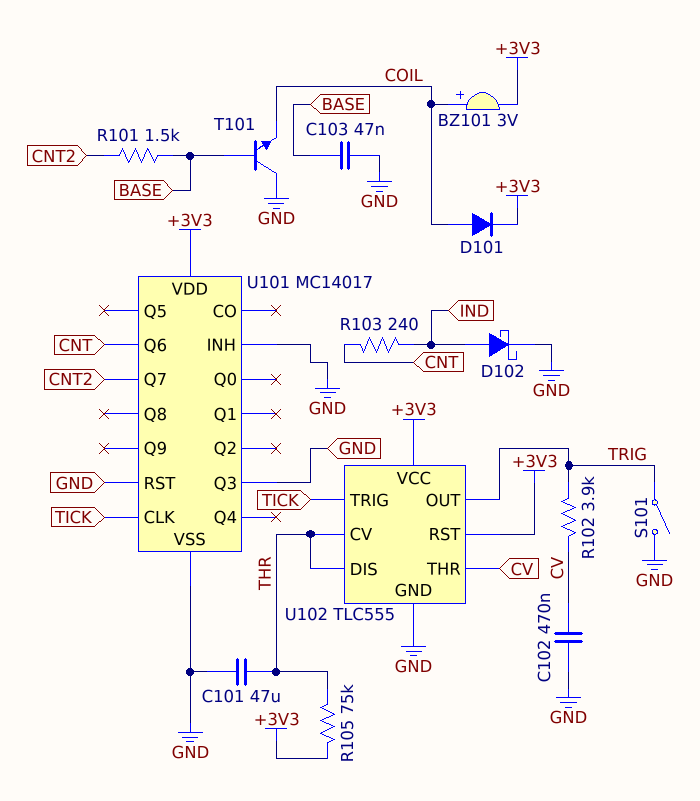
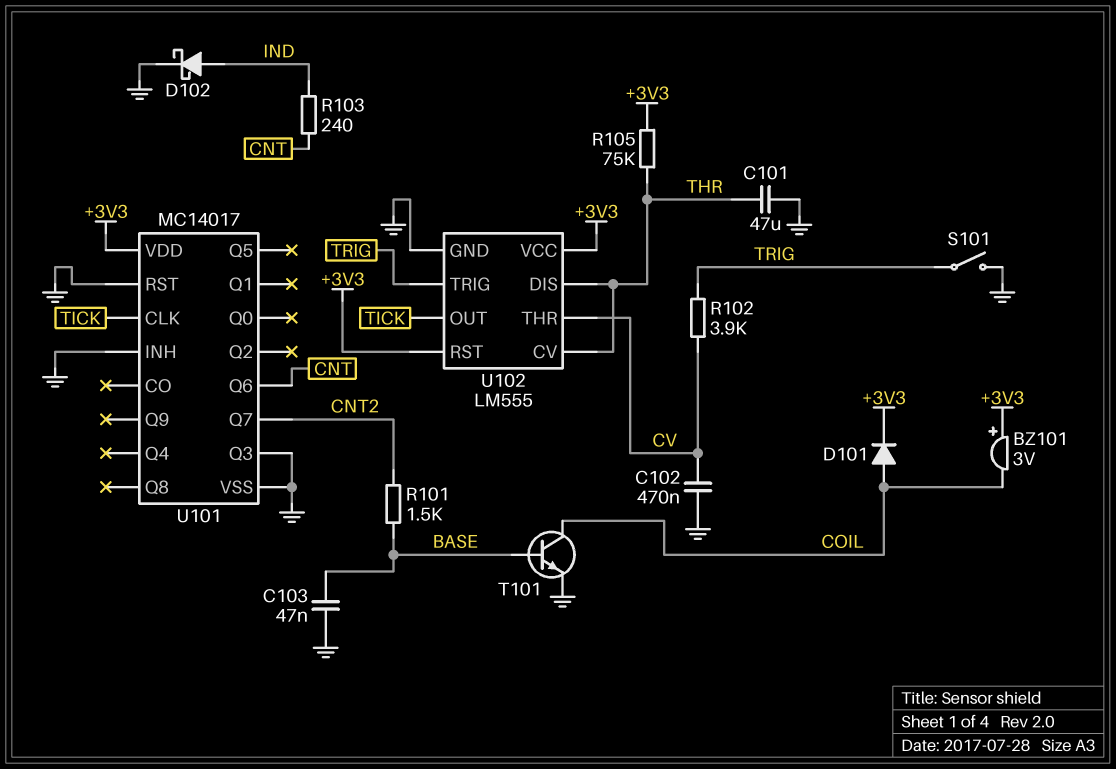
BZ101: buzzer 3V (plus COIL, minus +3V3) -> buzzer 3V (plus +3V3, minus COIL)
T101: NPN (B BASE, C GND, E COIL) -> NPN (B BASE, C COIL, E GND)
U102: TLC555 -> LM555
U102 pin OUT: TRIG -> TICK
U102 pin TRIG: TICK -> TRIG

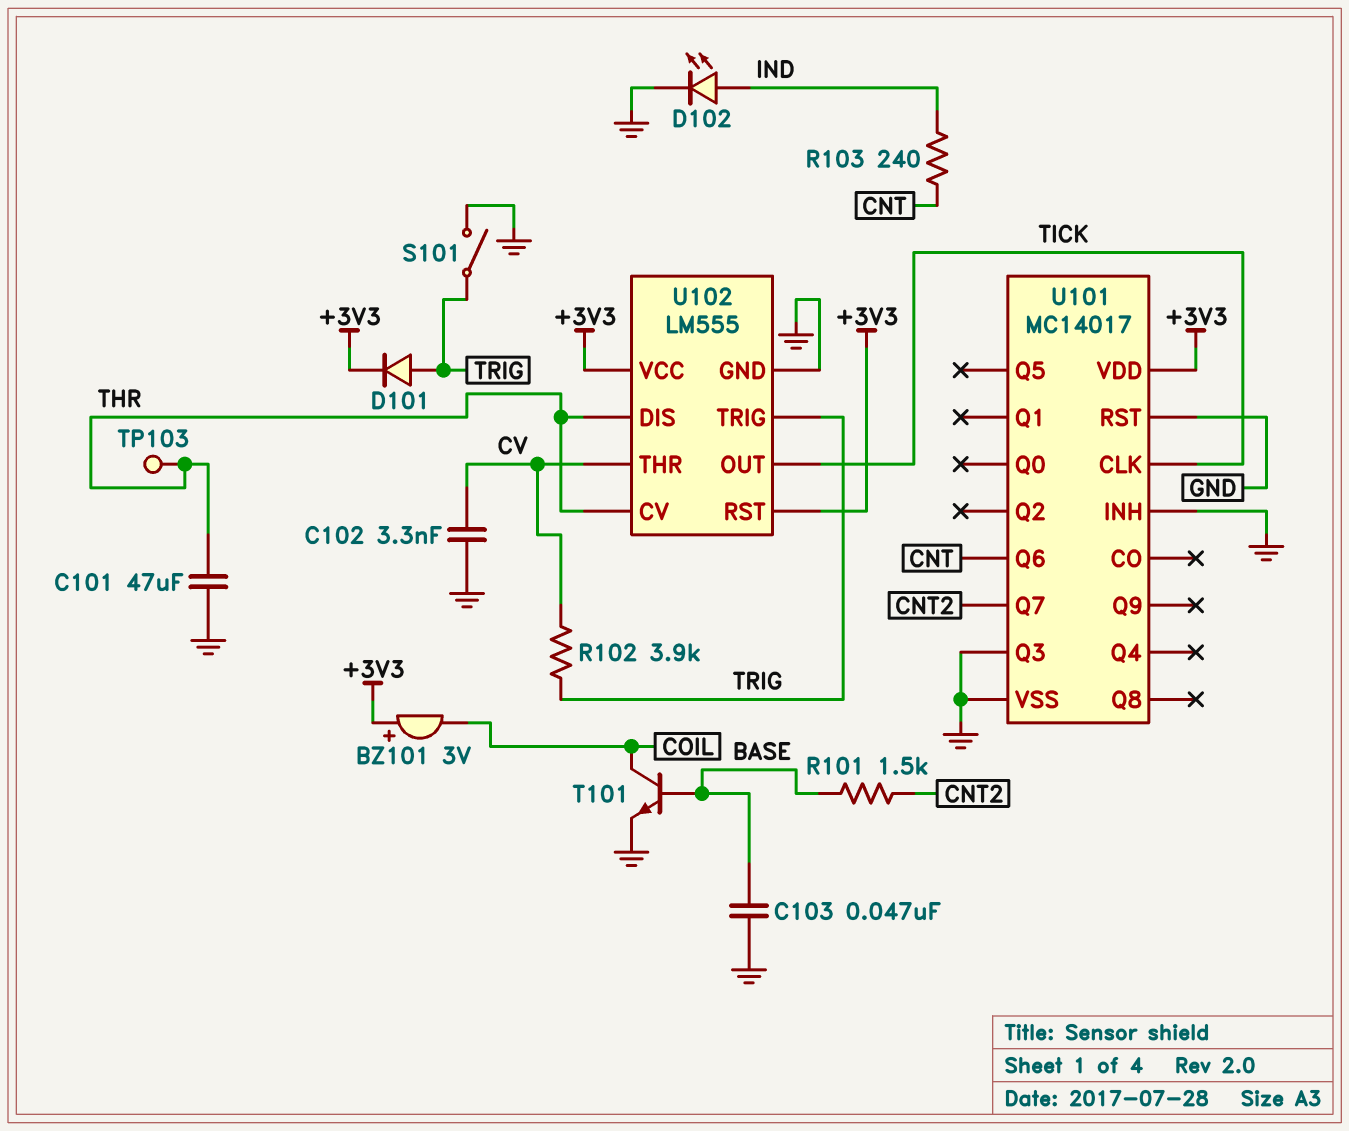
C102: 470nF (CV, GND) -> 3.3nF (CV, GND)
D101: diode (A COIL, K +3V3) -> diode (A TRIG, K +3V3)
D102: schottky (A IND, K GND) -> LED (A IND, K GND)
R105: 75k (+3V3, THR) -> none
TP103: none -> test point (THR)

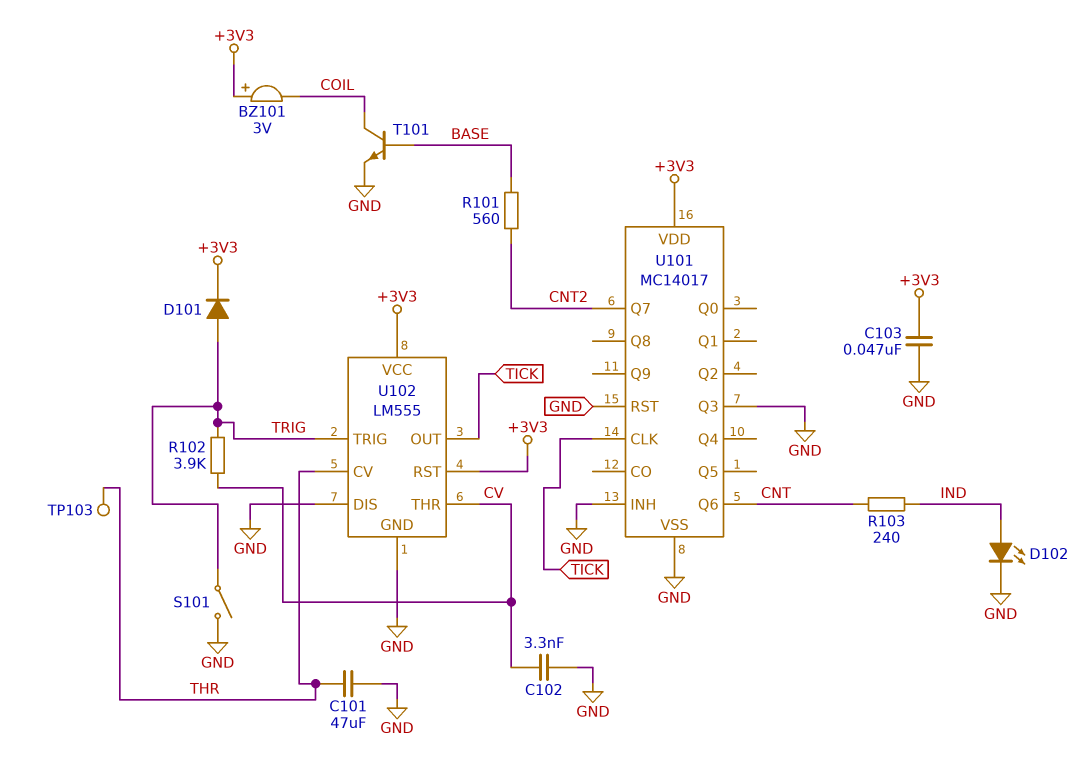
C103: 47nF (BASE, GND) -> 47nF (+3V3, GND)
R101: 1.5k (BASE, CNT2) -> 560 (BASE, CNT2)
U102 pin DIS: THR -> GND

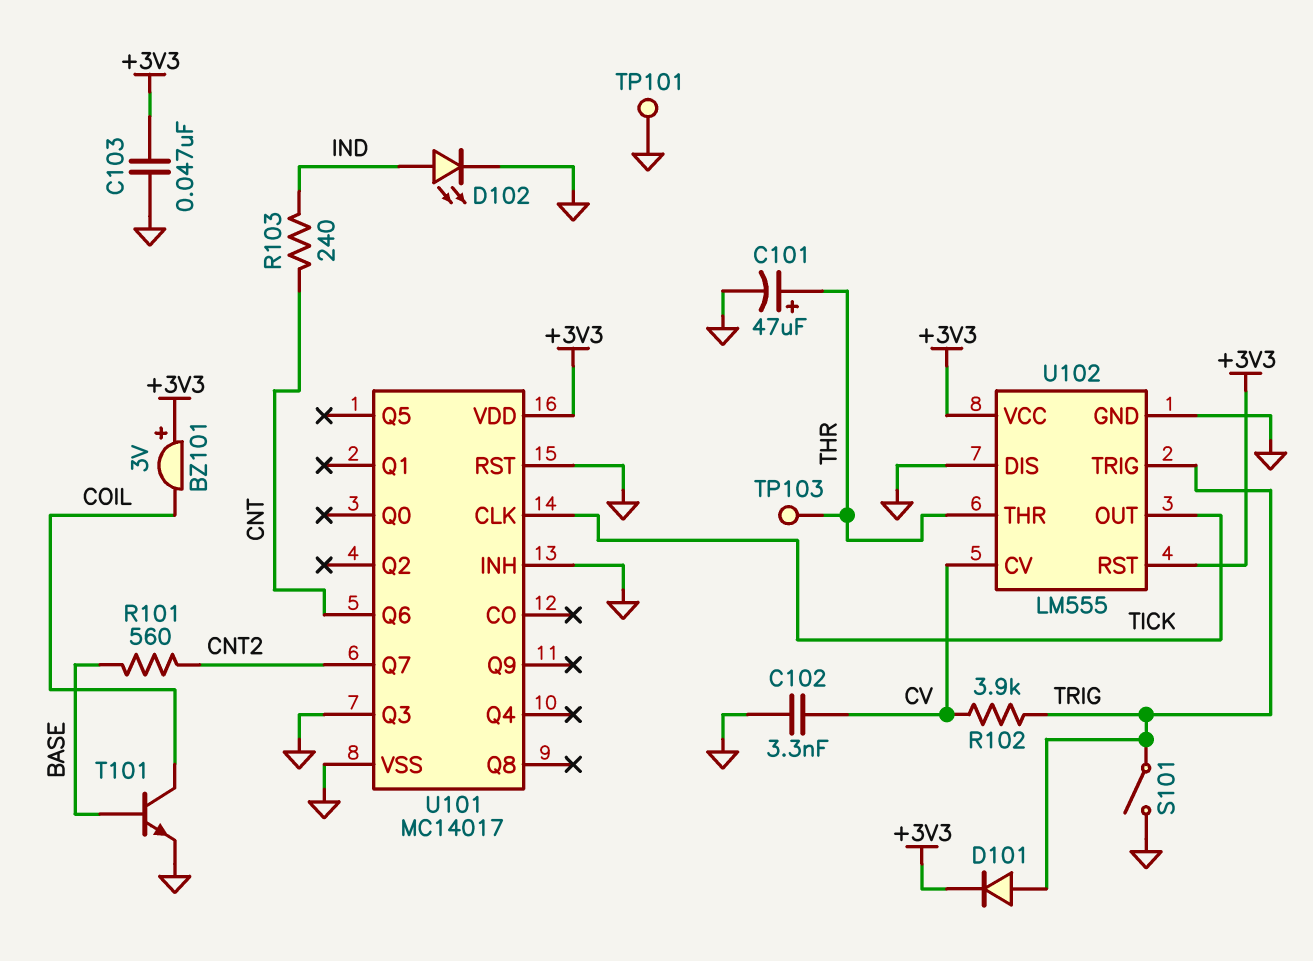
C101: 47uF (GND, THR) -> 47uF (plus THR, minus GND)
TP101: none -> test point (GND)
U102 pin CV: THR -> CV
U102 pin THR: CV -> THR

